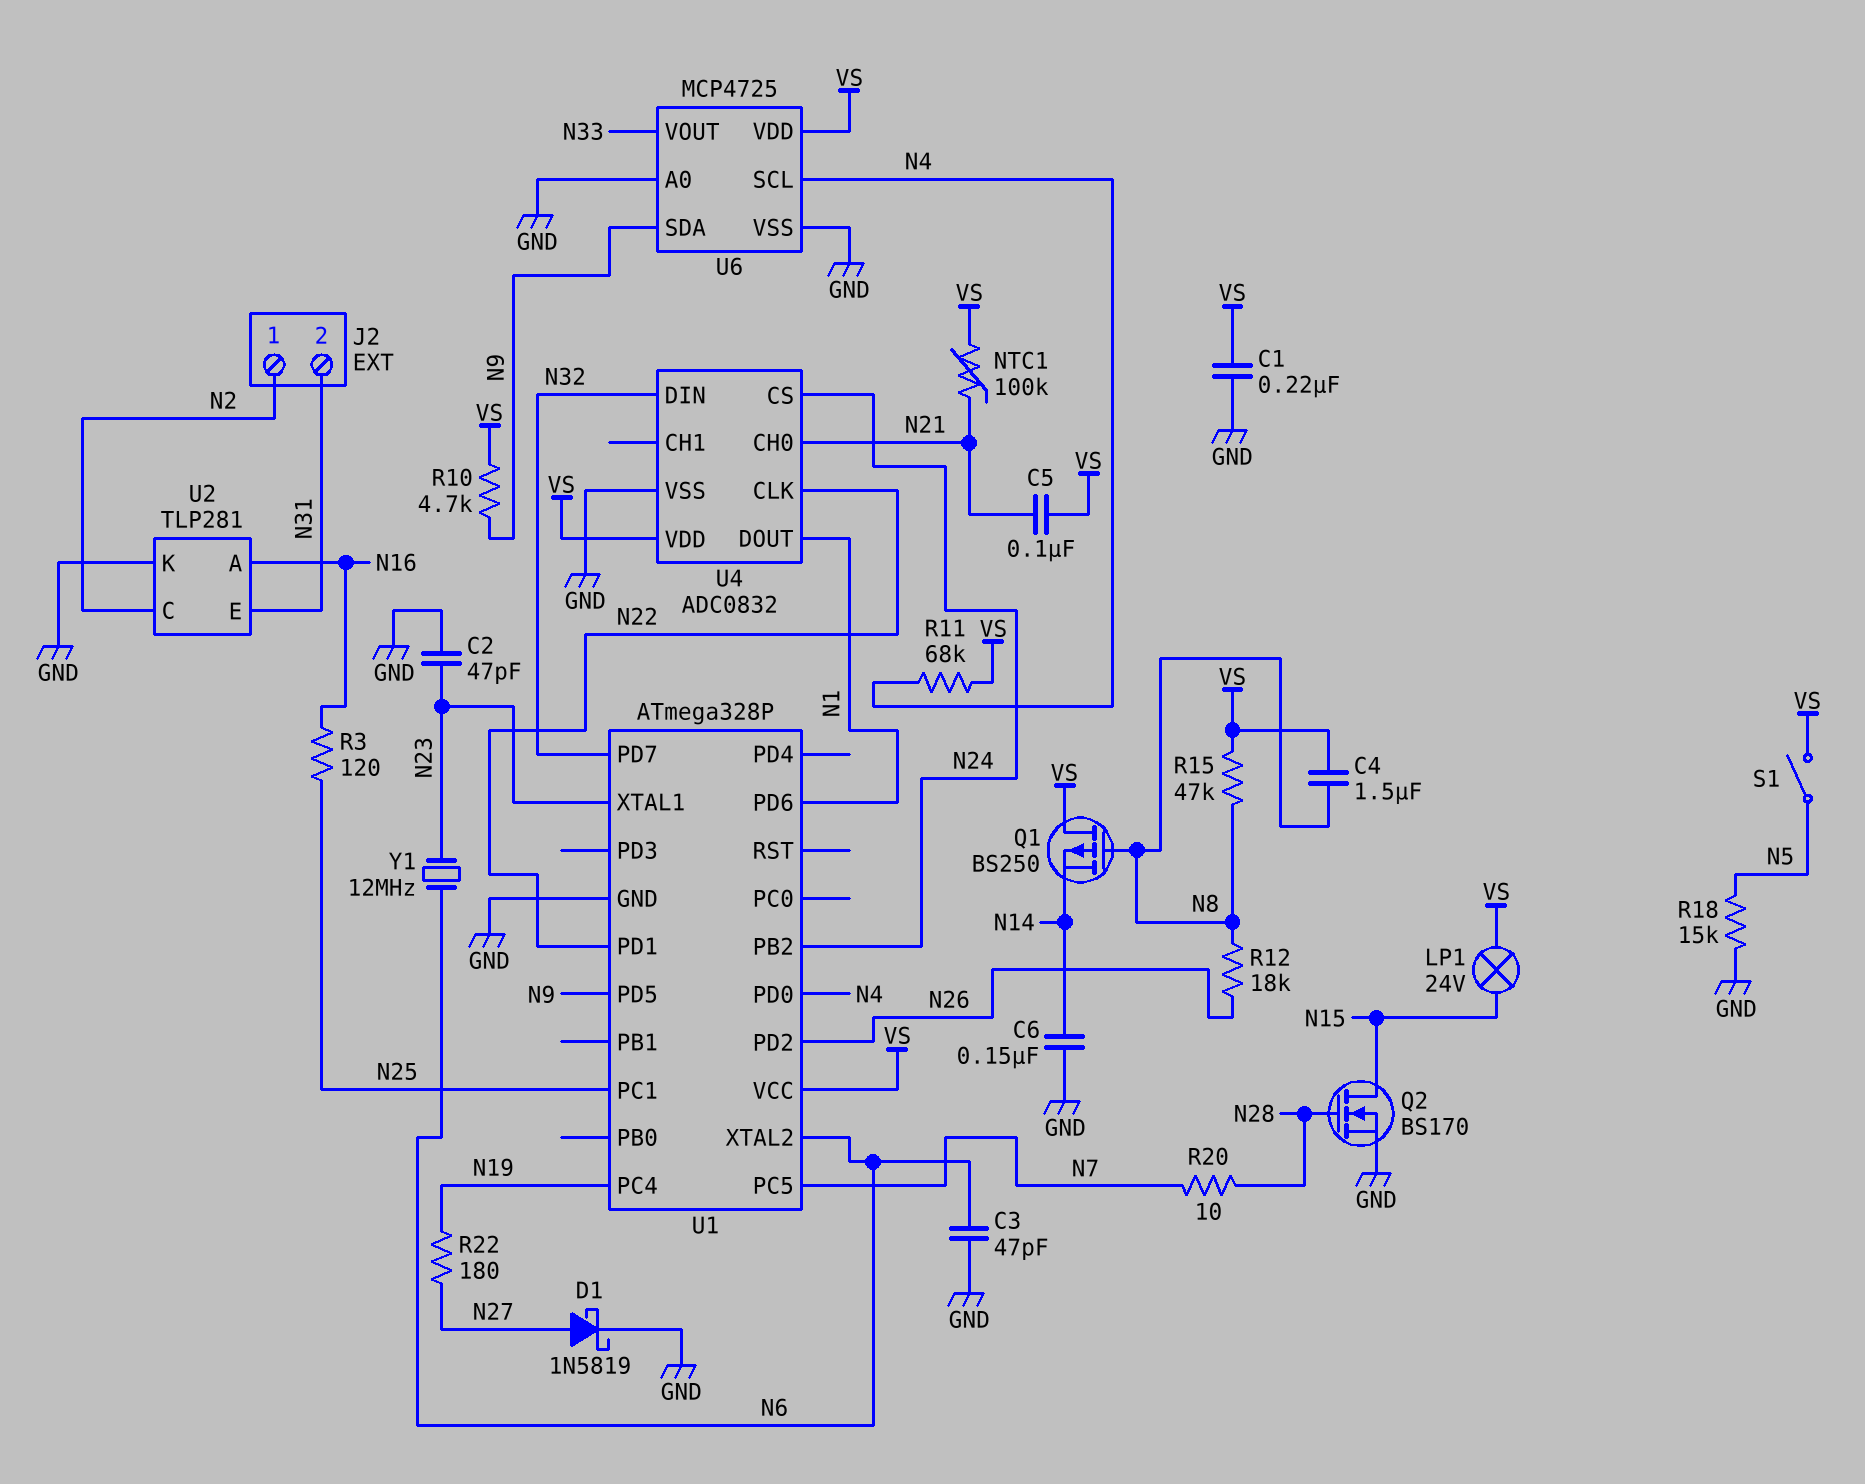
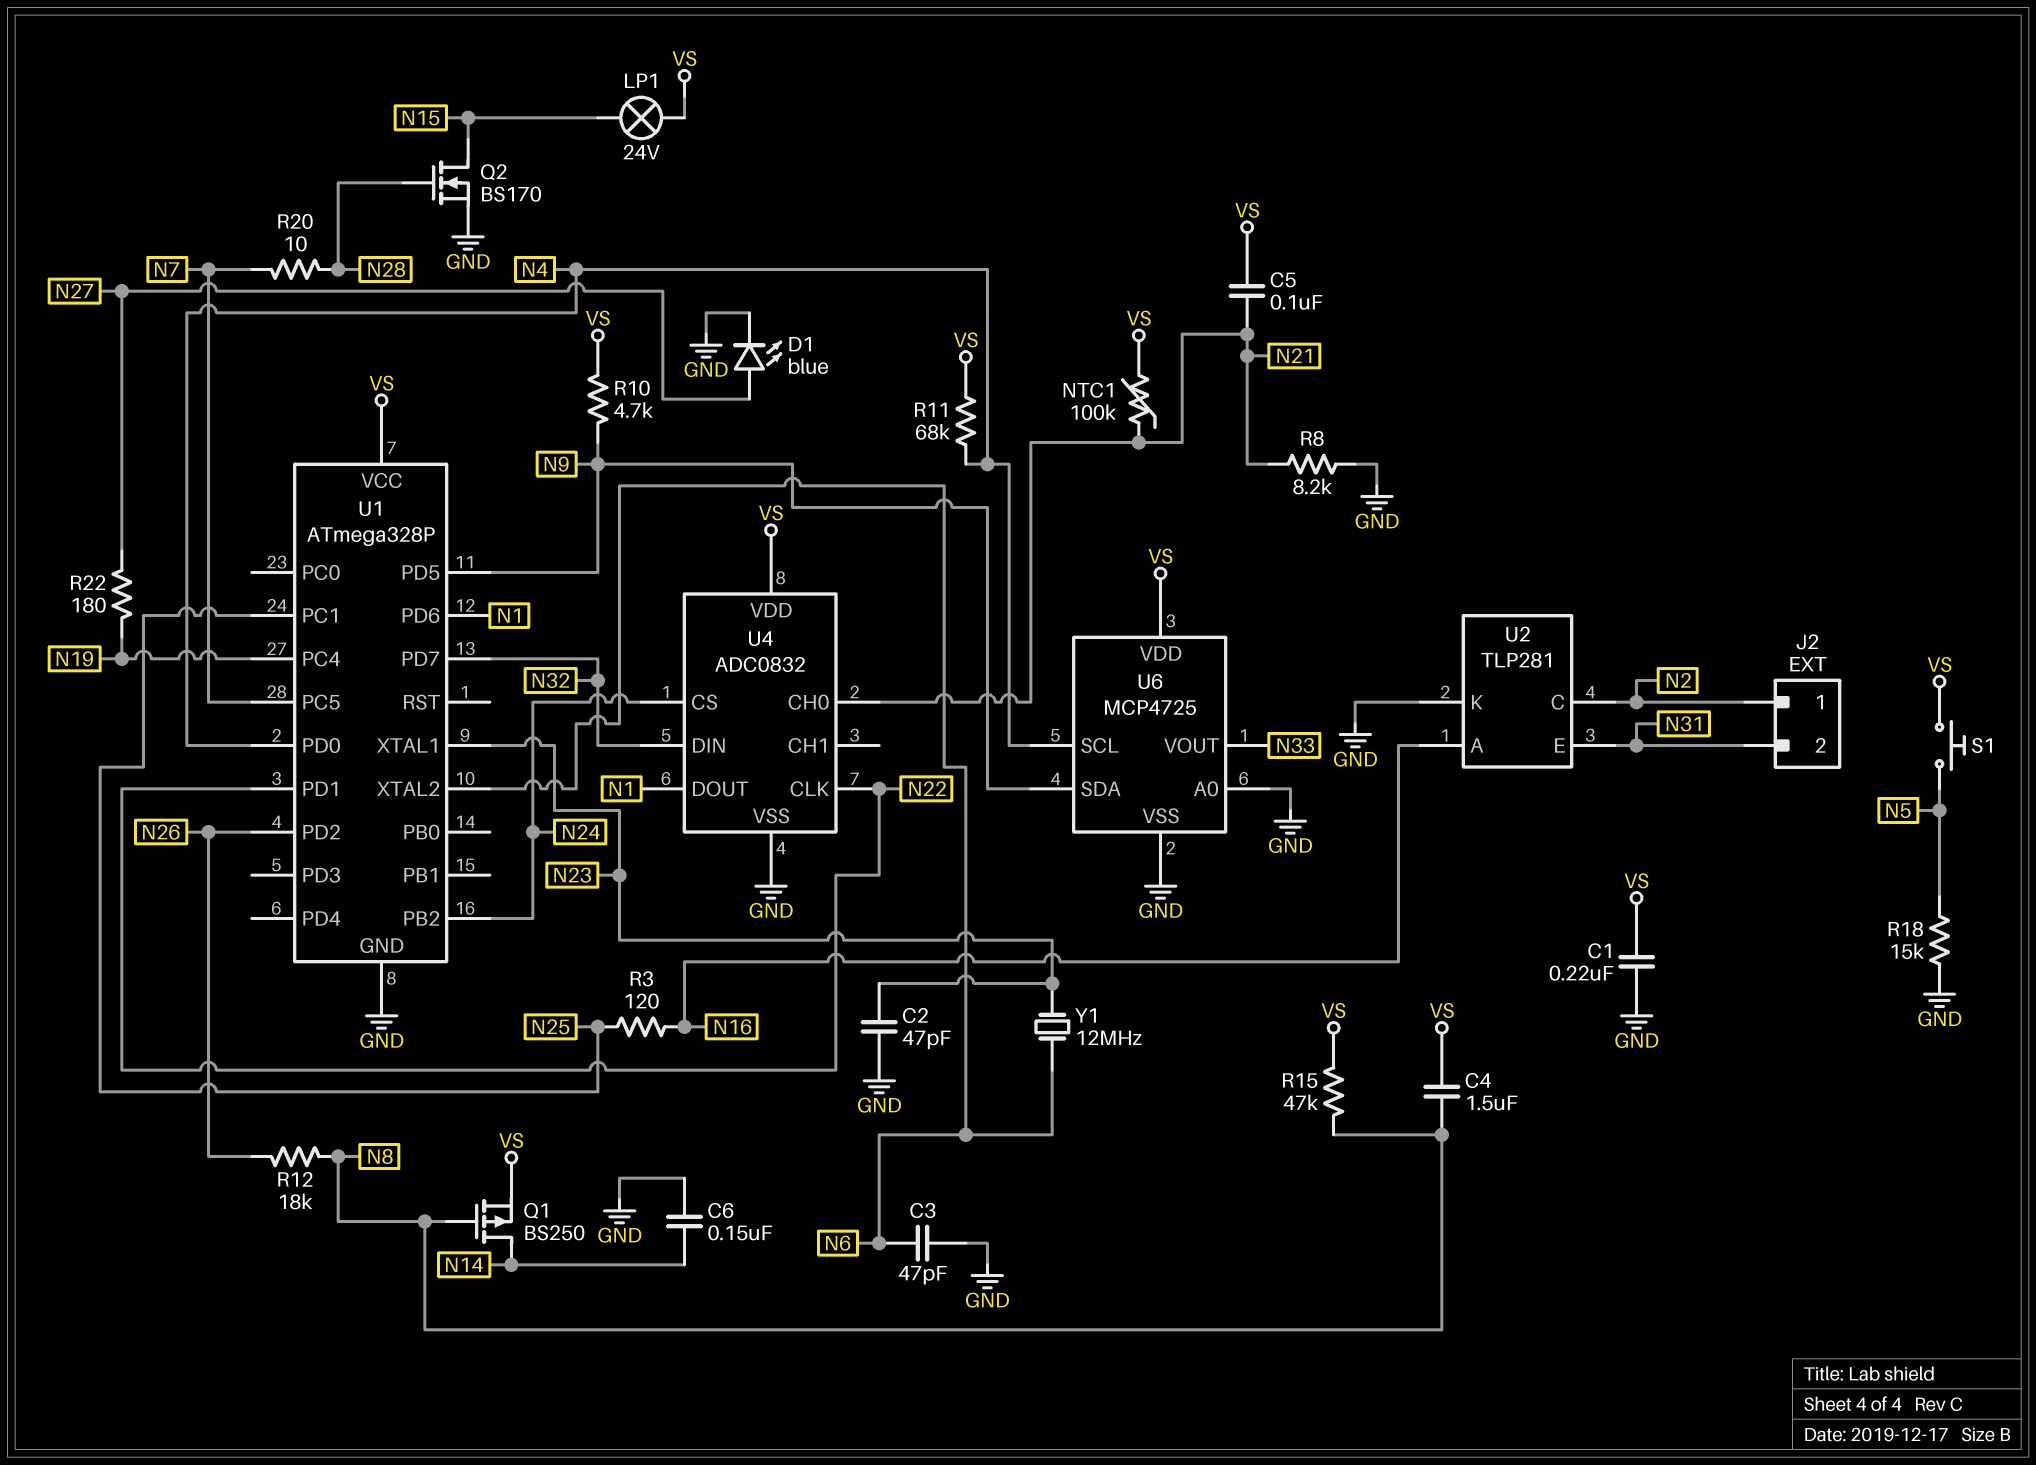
D1: schottky 1N5819 (A N27, K GND) -> LED blue (A N27, K GND)
Q1: PMOS BS250 (G N8, D VS, S N14) -> PMOS BS250 (G N8, D N14, S VS)
R8: none -> 8.2k (GND, N21)
S1: switch (N5, VS) -> button (N5, VS)

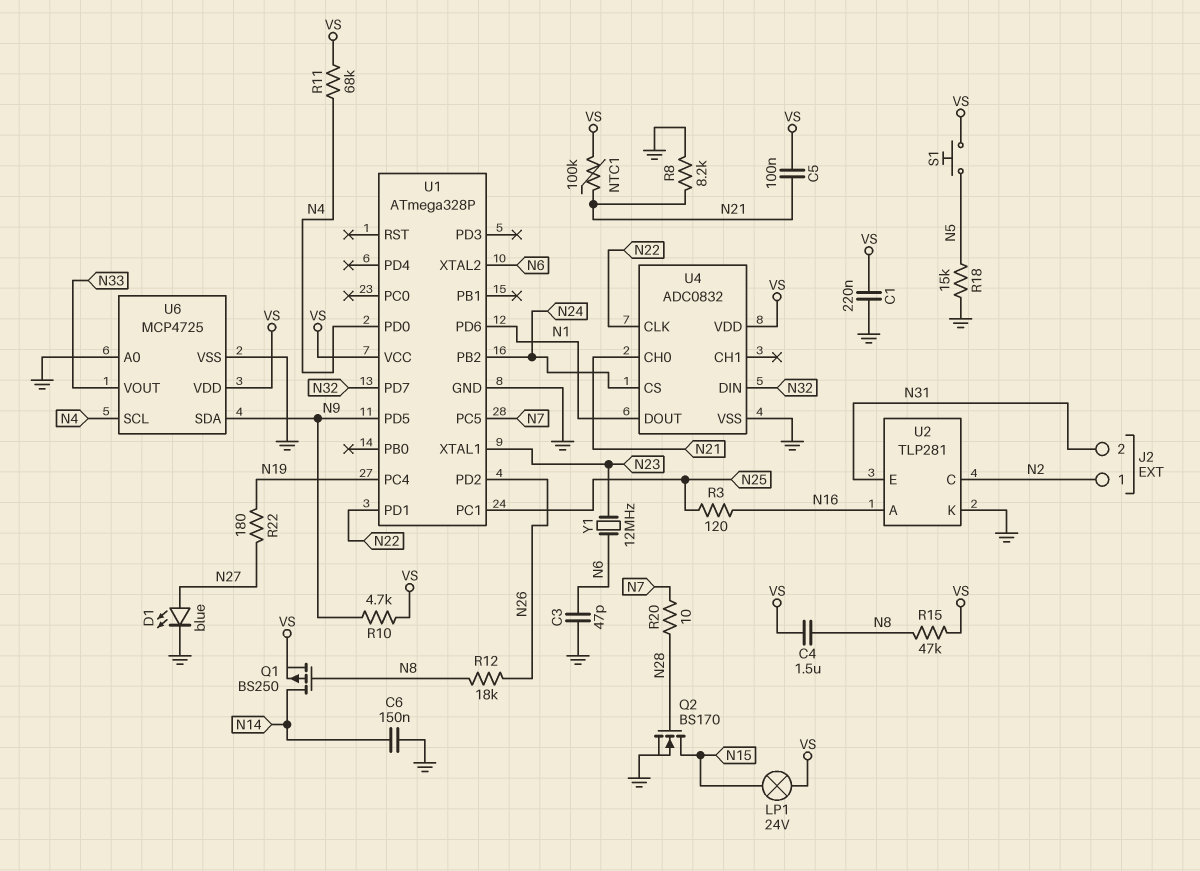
C2: 47pF (GND, N23) -> none

